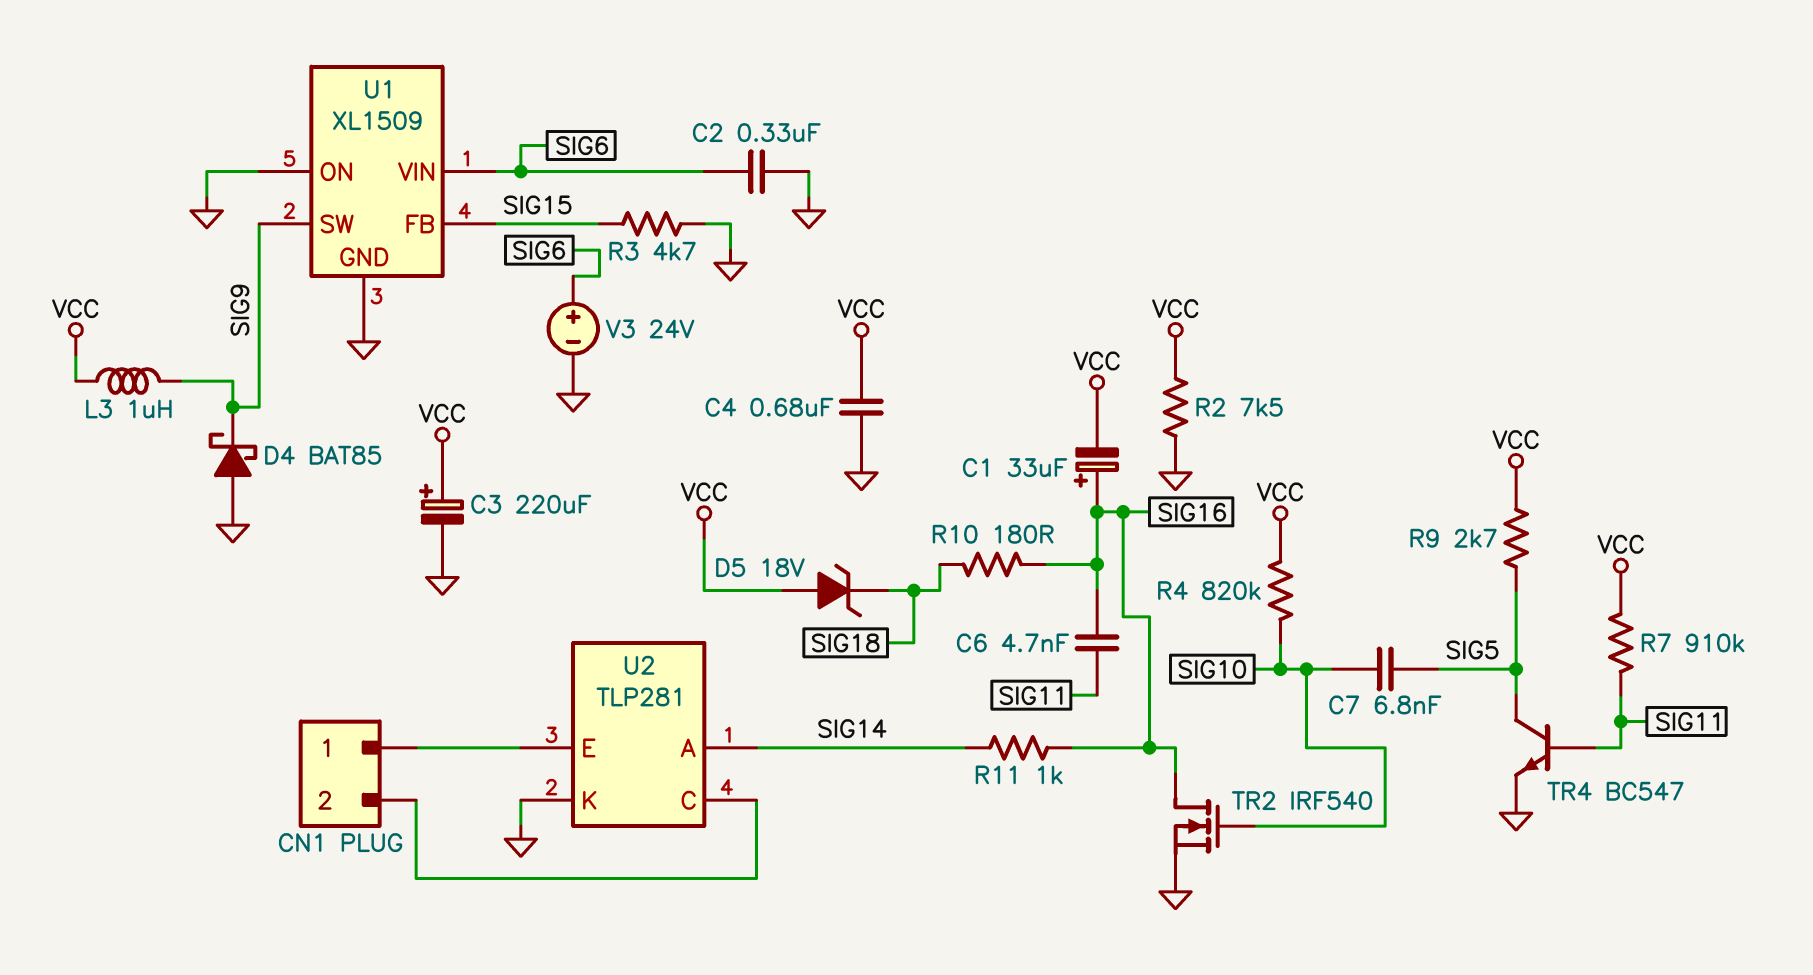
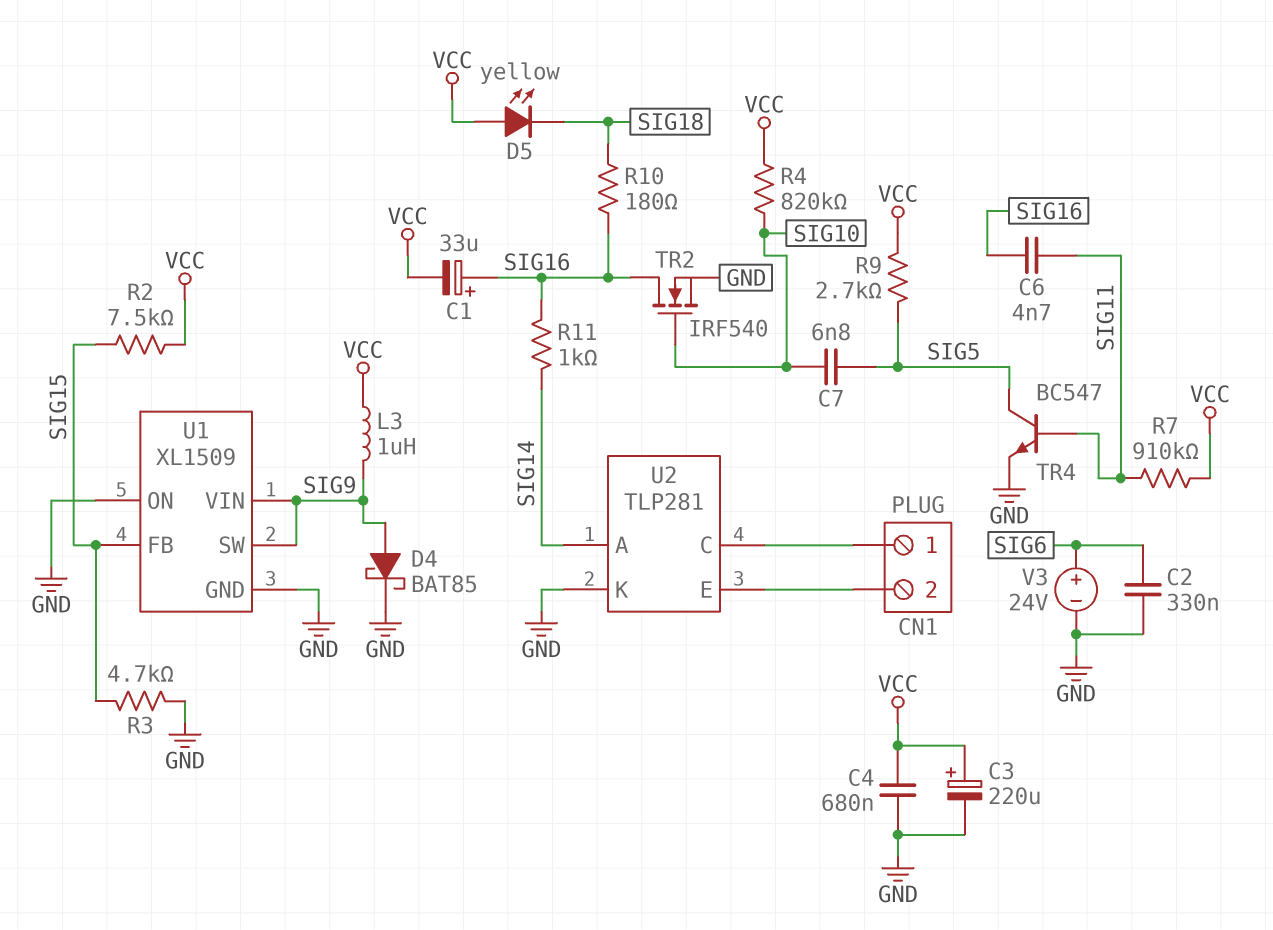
D4: schottky BAT85 (A GND, K SIG9) -> schottky BAT85 (A SIG9, K GND)
D5: zener 18V (A VCC, K SIG18) -> LED yellow (A VCC, K SIG18)
R2: 7.5k (GND, VCC) -> 7.5k (SIG15, VCC)
U1 pin VIN: SIG6 -> SIG9
U2 pin C: CN1/2 -> CN1/1
U2 pin E: CN1/1 -> CN1/2

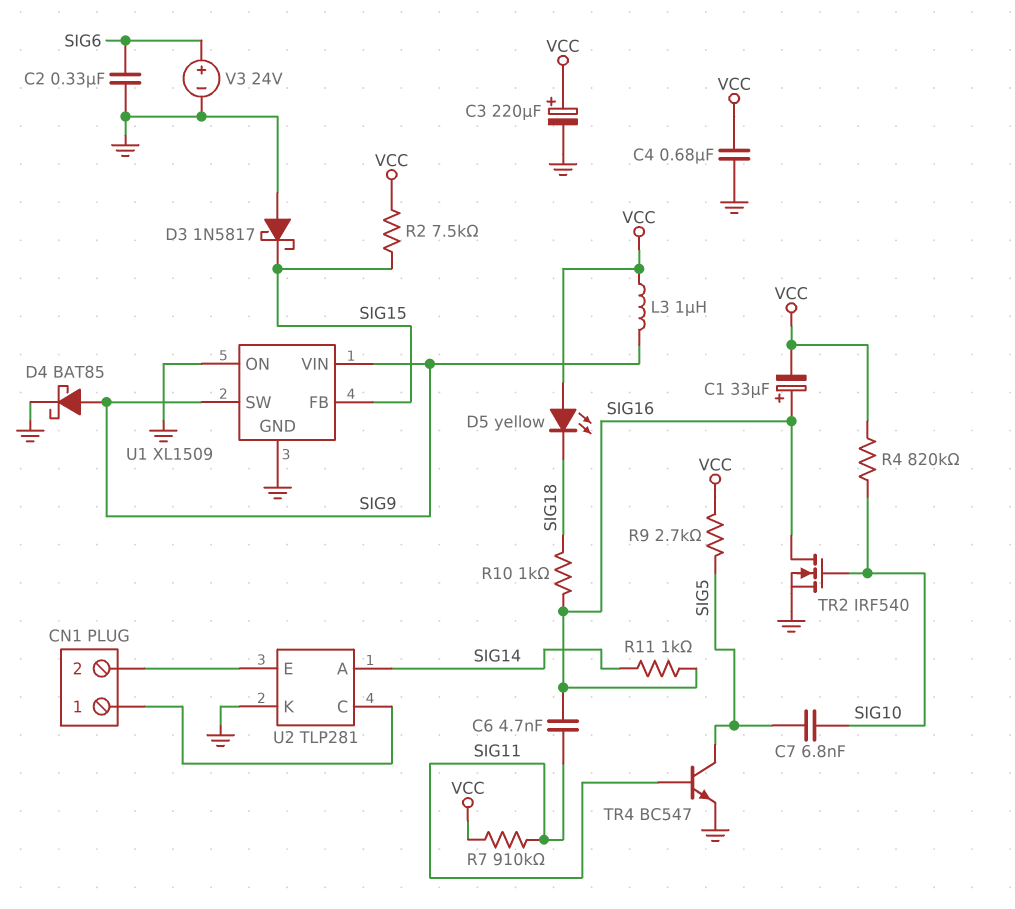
D3: none -> schottky 1N5817 (A GND, K SIG15)
R3: 4.7k (GND, SIG15) -> none
R10: 180 (SIG16, SIG18) -> 1k (SIG16, SIG18)

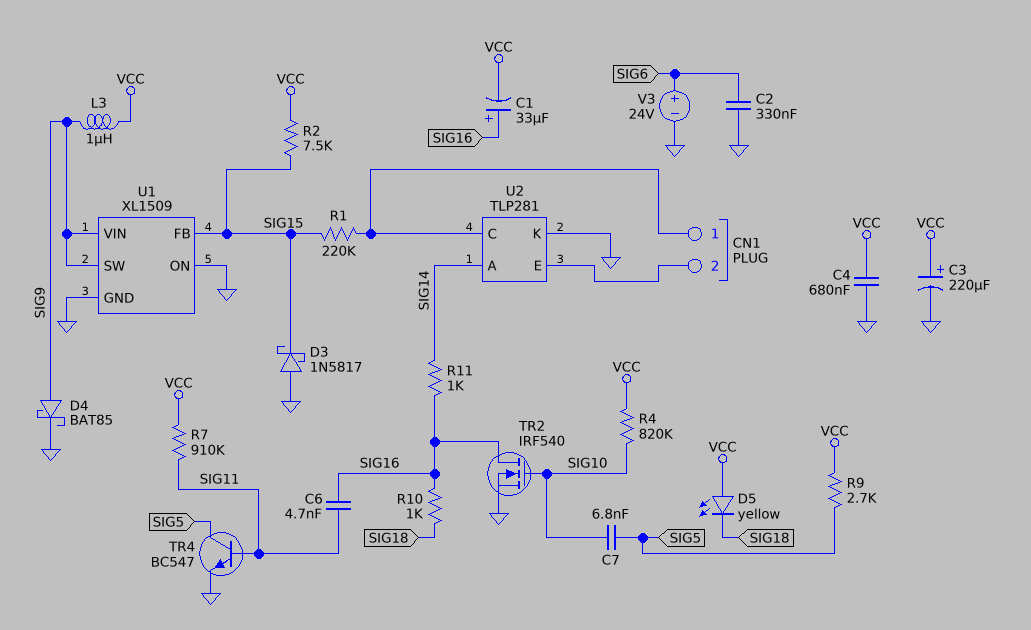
R1: none -> 220k (CN1/1, SIG15)

